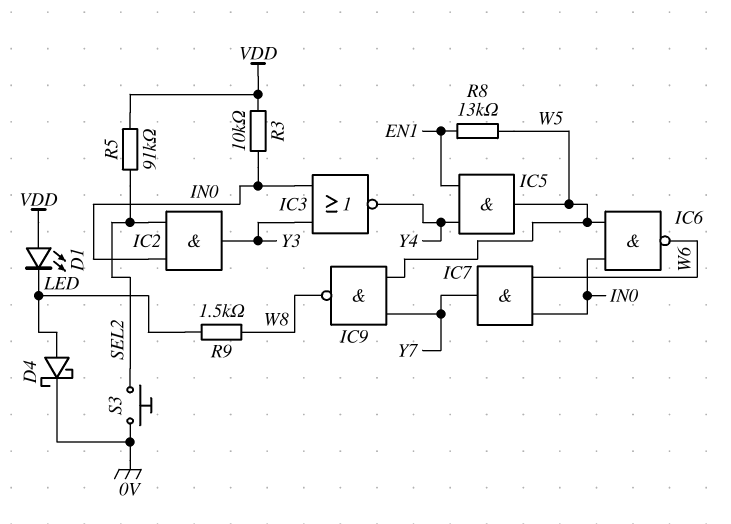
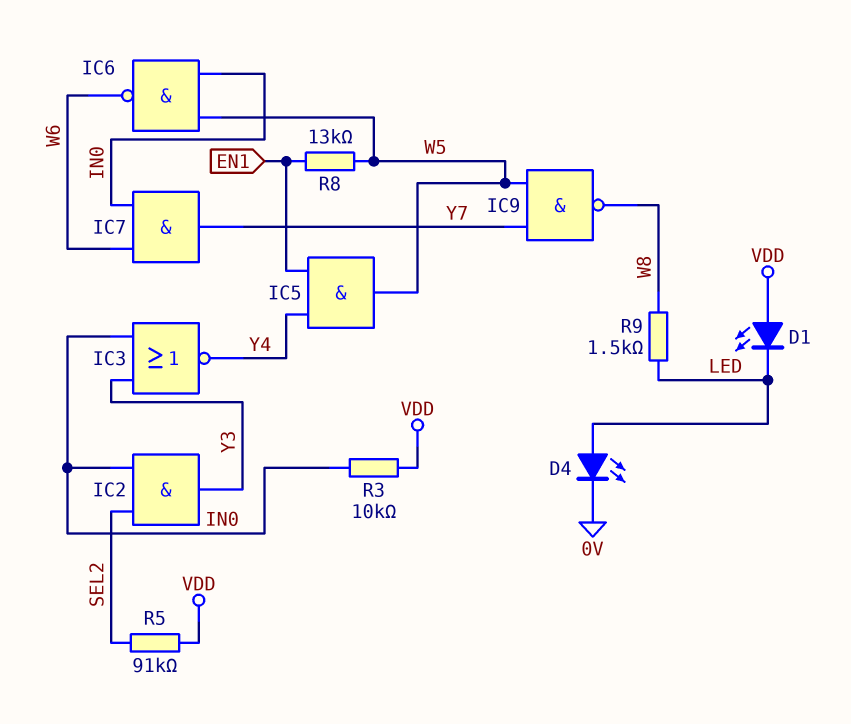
D4: schottky (A LED, K 0V) -> LED (A LED, K 0V)
S3: button (0V, SEL2) -> none

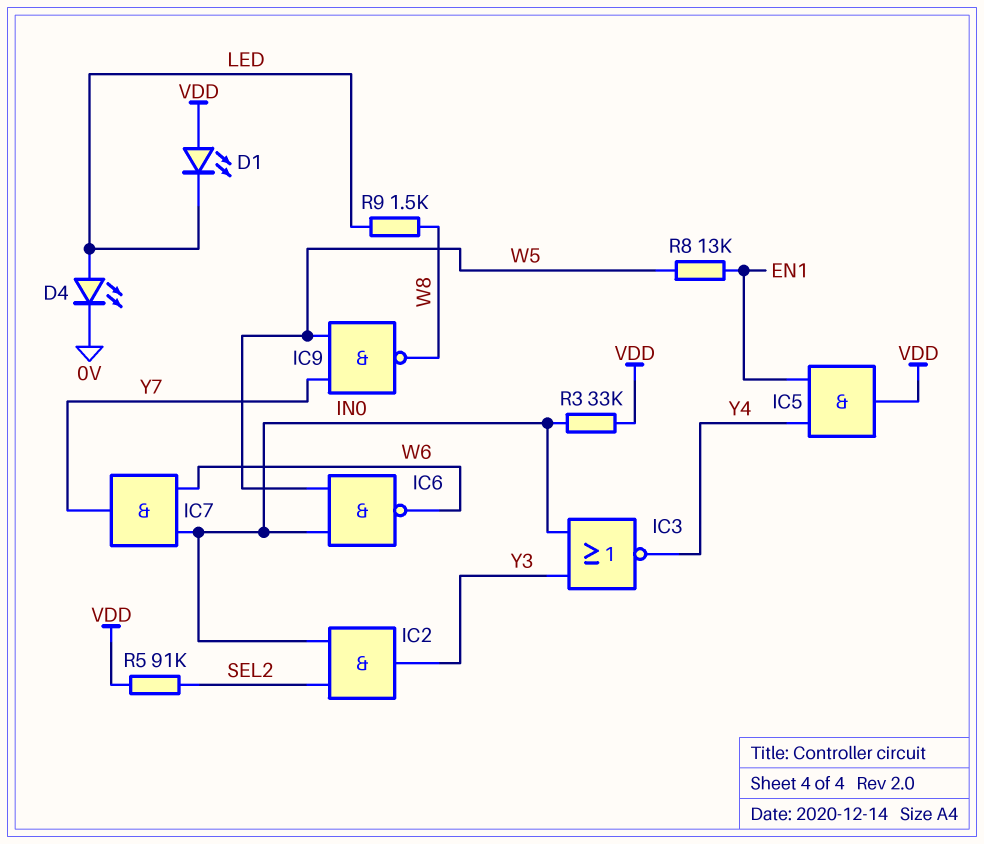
IC5: AND (in EN1, in Y4, out W5) -> AND (in EN1, in Y4, out VDD)
R3: 10k (IN0, VDD) -> 33k (IN0, VDD)

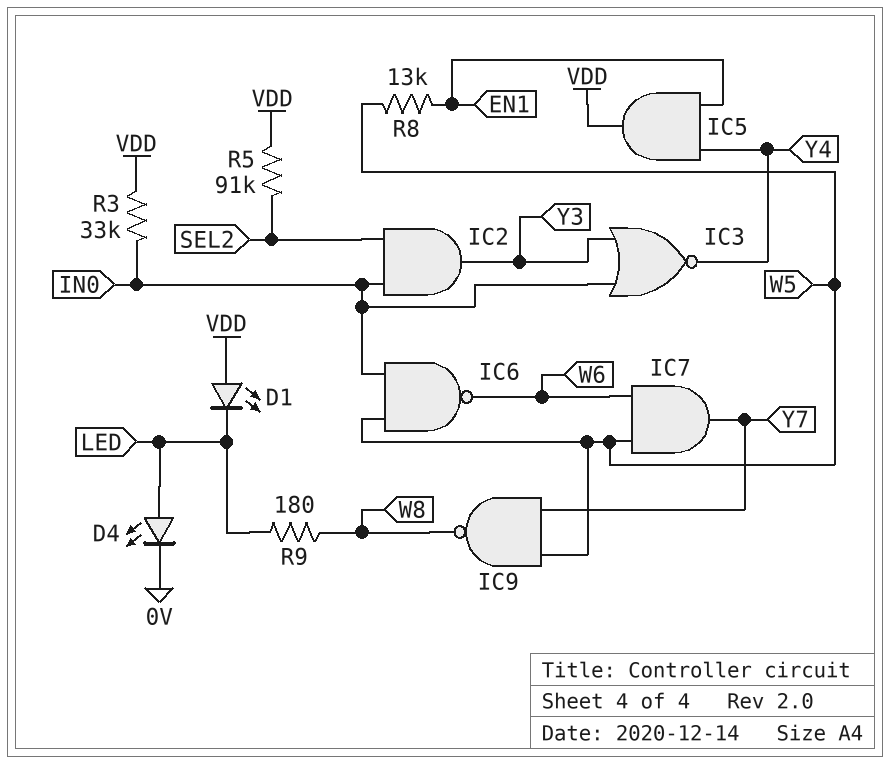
IC7: AND (in IN0, in W6, out Y7) -> AND (in W5, in W6, out Y7)
R9: 1.5k (LED, W8) -> 180 (LED, W8)

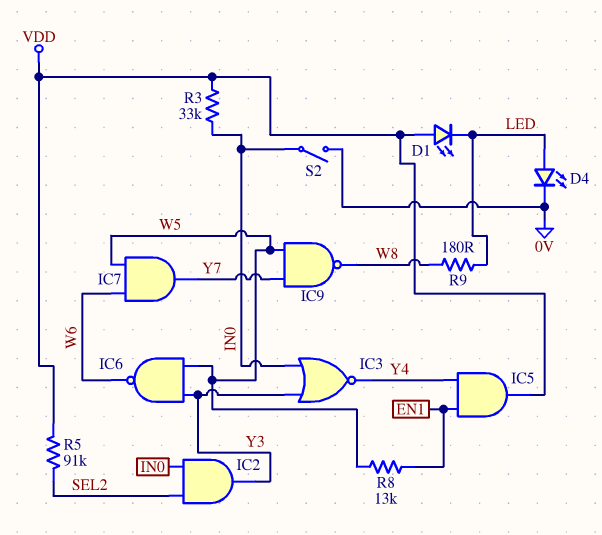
IC6: NAND (in IN0, in W5, out W6) -> NAND (in W5, in Y3, out W6)
S2: none -> switch (0V, IN0)

